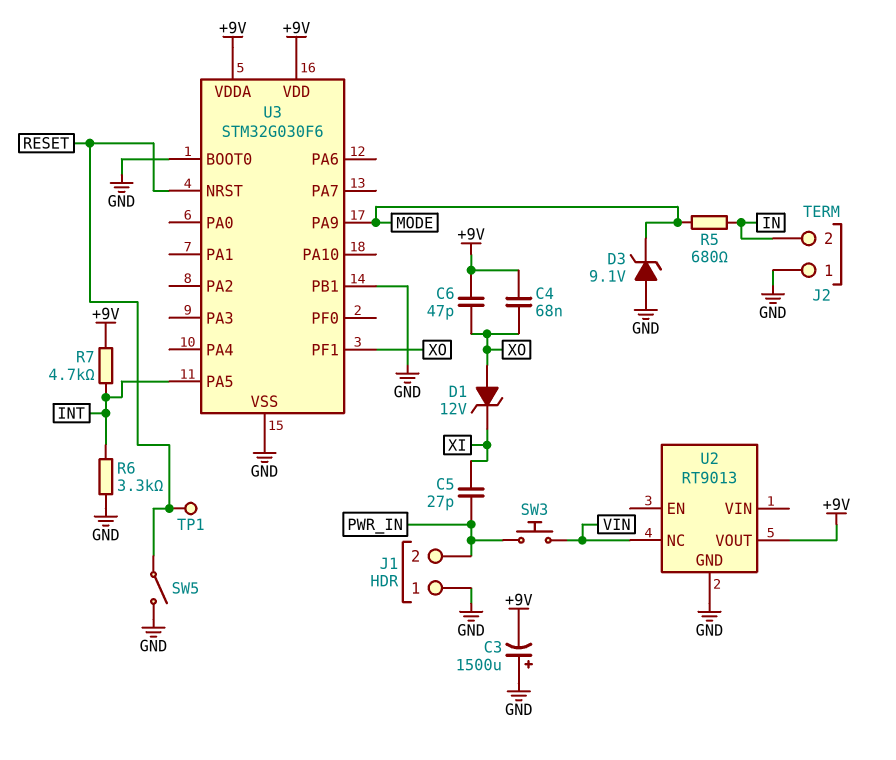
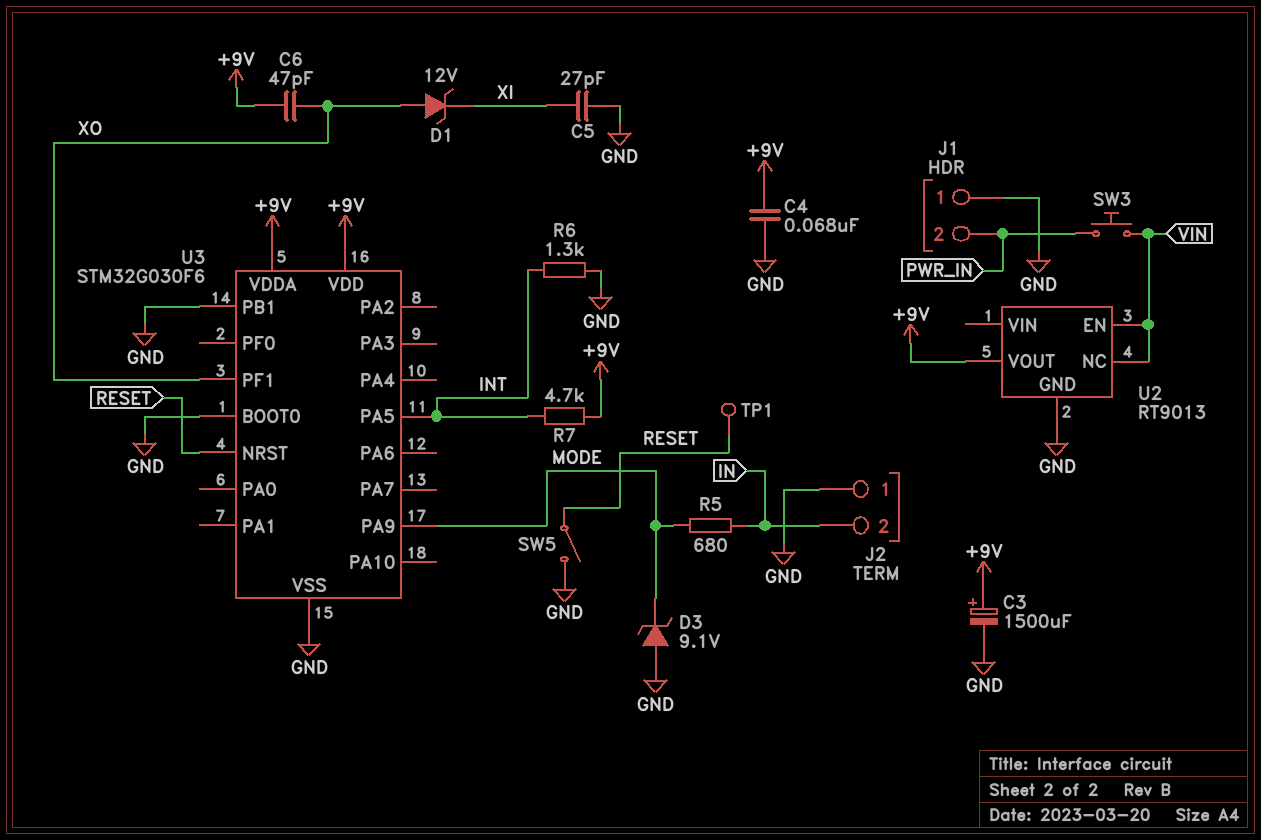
C3: 1500uF (plus GND, minus +9V) -> 1500uF (plus +9V, minus GND)
C4: 68nF (+9V, XO) -> 68nF (+9V, GND)
C5: 27pF (PWR_IN, XI) -> 27pF (GND, XI)
R6: 3.3k (GND, INT) -> 1.3k (GND, INT)
U2 pin EN: none -> VIN

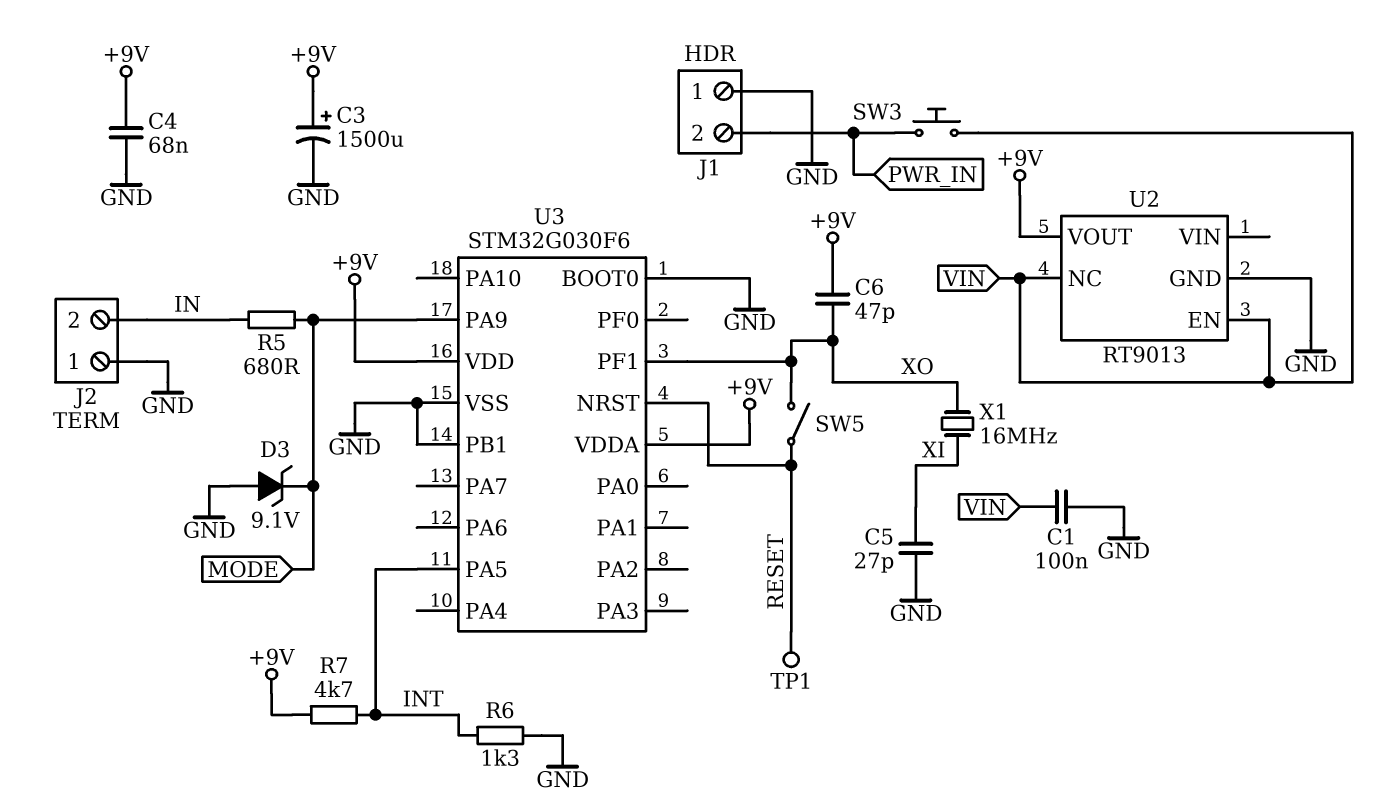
C1: none -> 100nF (GND, VIN)
D1: zener 12V (A XO, K XI) -> none
SW5: switch (GND, RESET) -> switch (RESET, XO)
X1: none -> 16MHz (XI, XO)

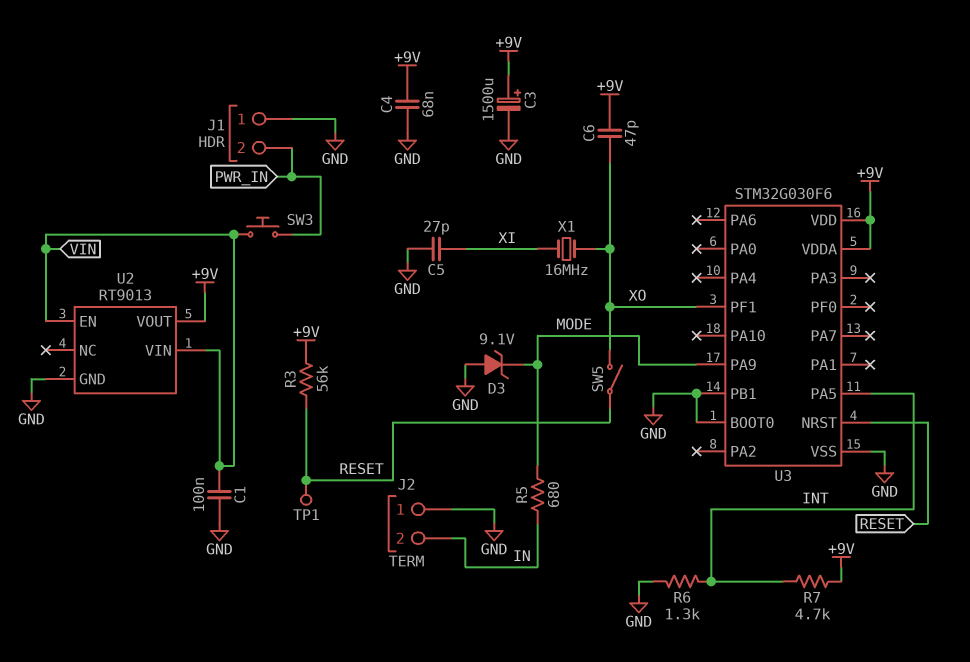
R3: none -> 56k (+9V, RESET)
U2 pin NC: VIN -> none
U2 pin VIN: none -> VIN

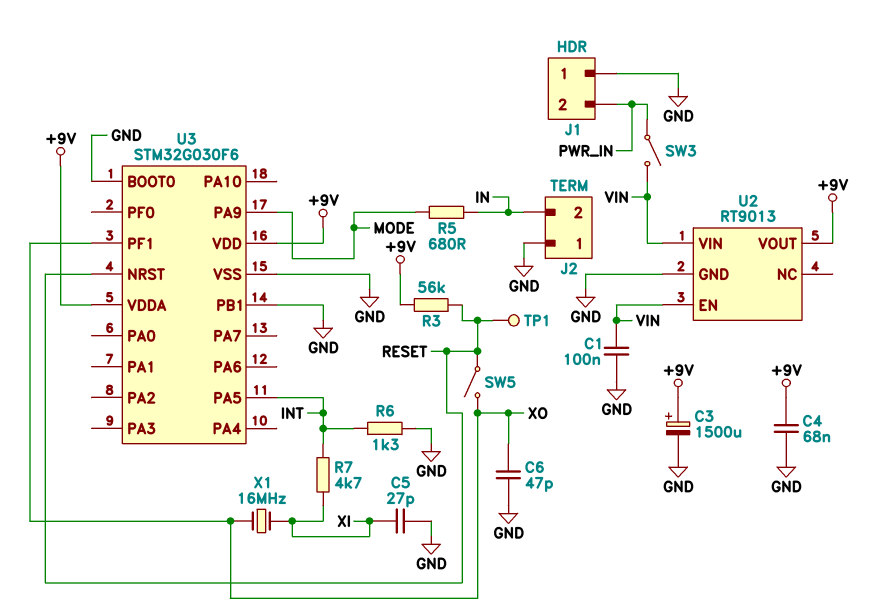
C6: 47pF (+9V, XO) -> 47pF (GND, XO)
D3: zener 9.1V (A GND, K MODE) -> none
R7: 4.7k (+9V, INT) -> 4.7k (INT, XI)
SW3: button (PWR_IN, VIN) -> switch (PWR_IN, VIN)

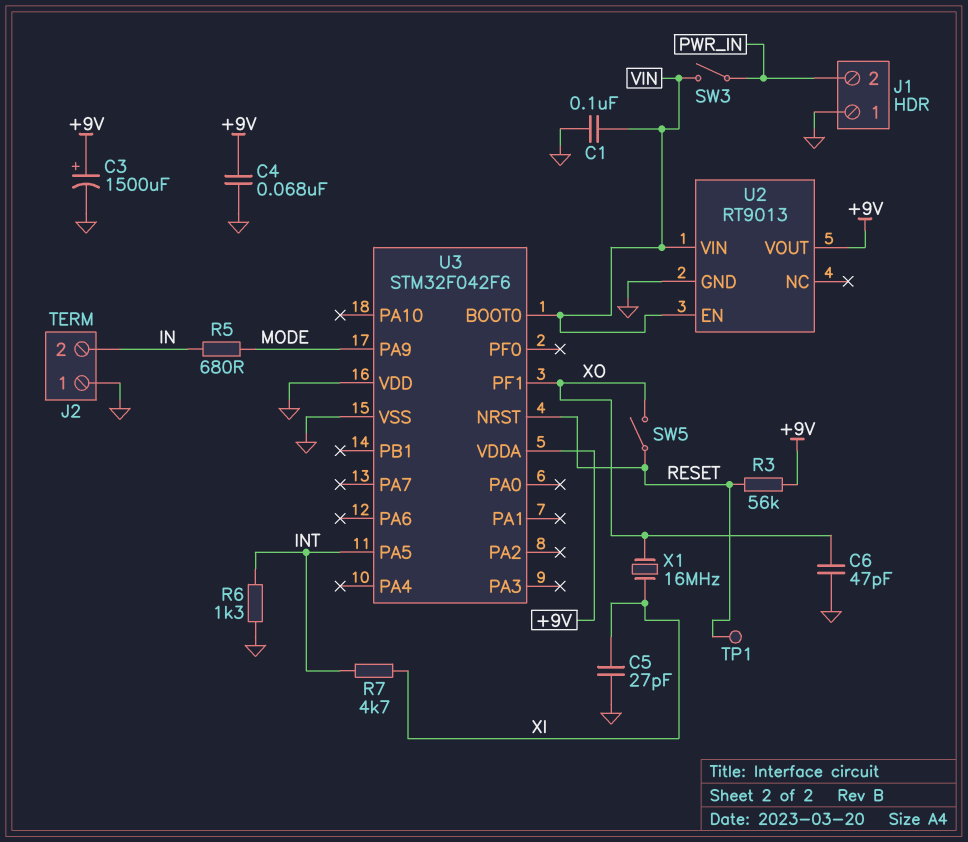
U3: STM32G030F6 -> STM32F042F6
U3 pin BOOT0: GND -> VIN
U3 pin PB1: GND -> none
U3 pin VDD: +9V -> GND

